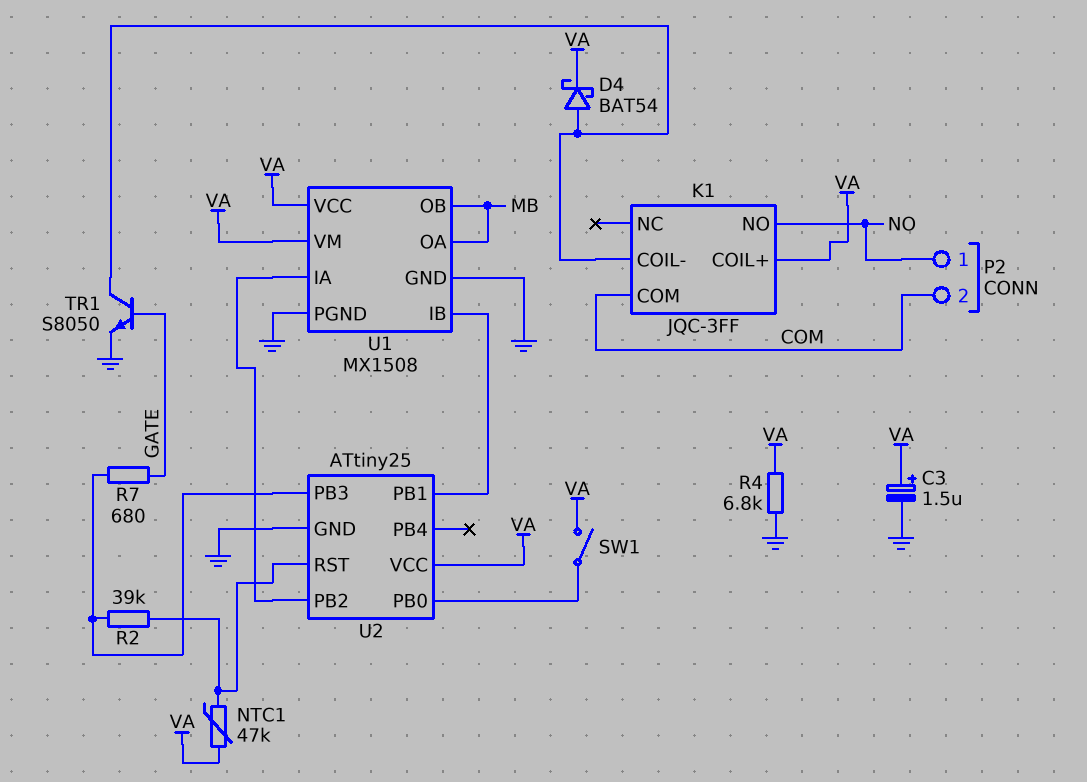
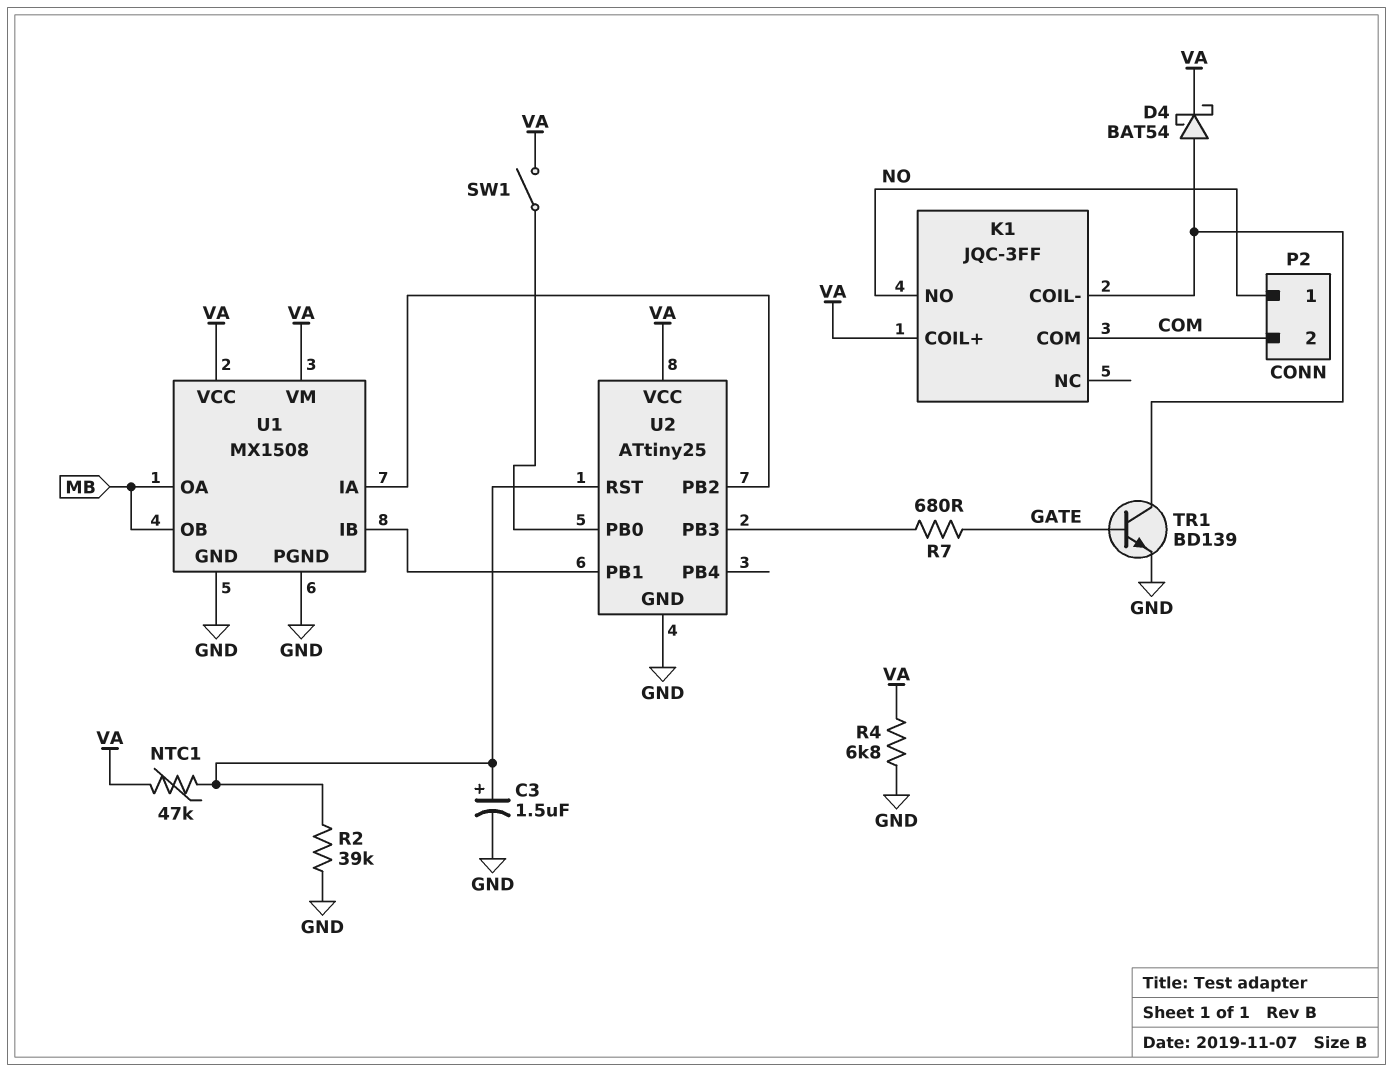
C3: 1.5uF (plus VA, minus GND) -> 1.5uF (plus U2/RST, minus GND)
R2: 39k (U2/PB3, U2/RST) -> 39k (GND, U2/RST)
TR1: NPN S8050 (B GATE, C K1/COIL-, E GND) -> NPN BD139 (B GATE, C K1/COIL-, E GND)

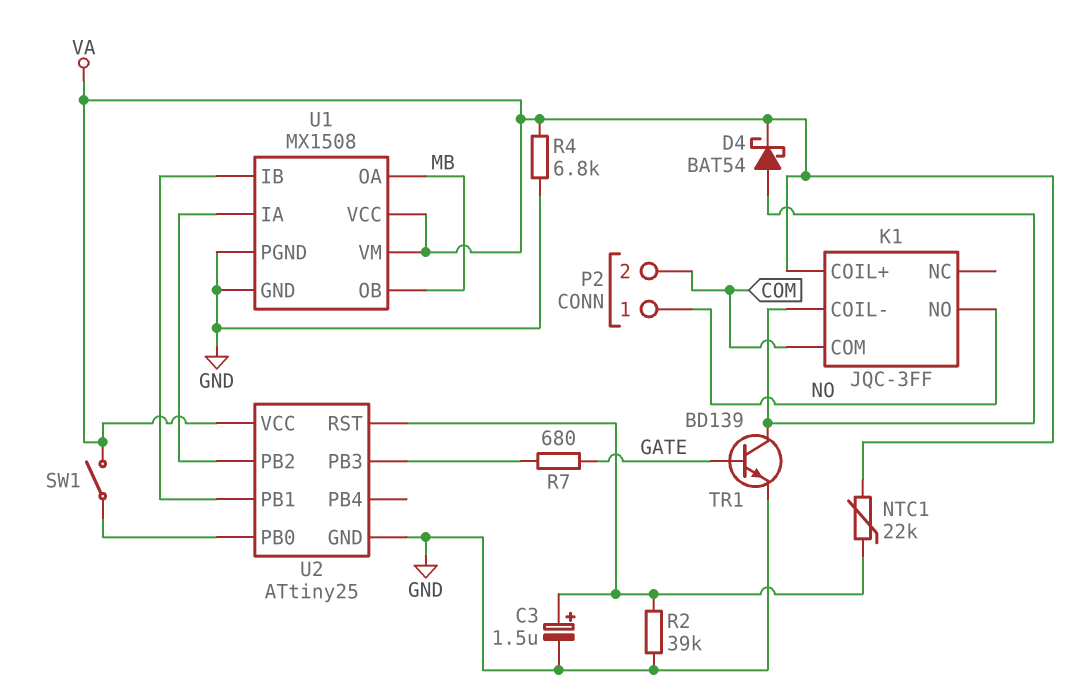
NTC1: 47k (U2/RST, VA) -> 22k (U2/RST, VA)

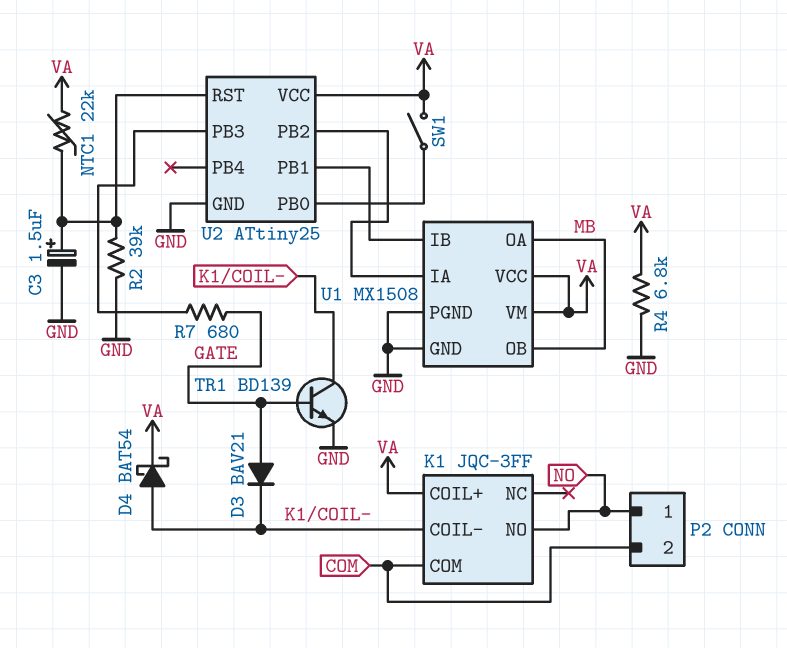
D3: none -> diode BAV21 (A GATE, K K1/COIL-)

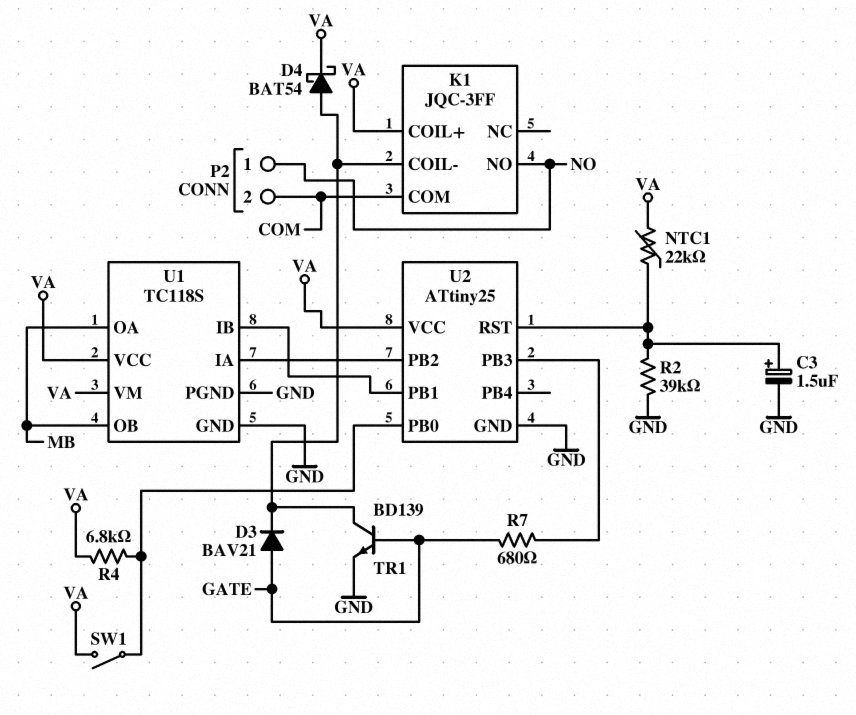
R4: 6.8k (GND, VA) -> 6.8k (U2/PB0, VA)
U1: MX1508 -> TC118S

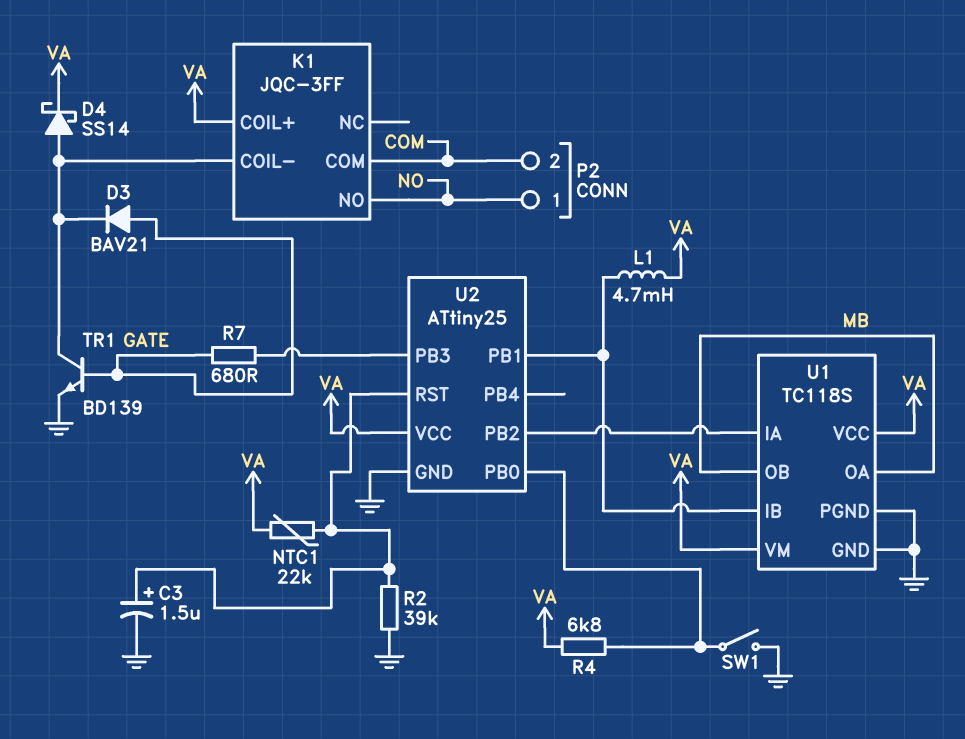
D4: schottky BAT54 (A K1/COIL-, K VA) -> schottky SS14 (A K1/COIL-, K VA)
L1: none -> 4.7mH (U1/IB, VA)
SW1: switch (U2/PB0, VA) -> switch (GND, U2/PB0)

